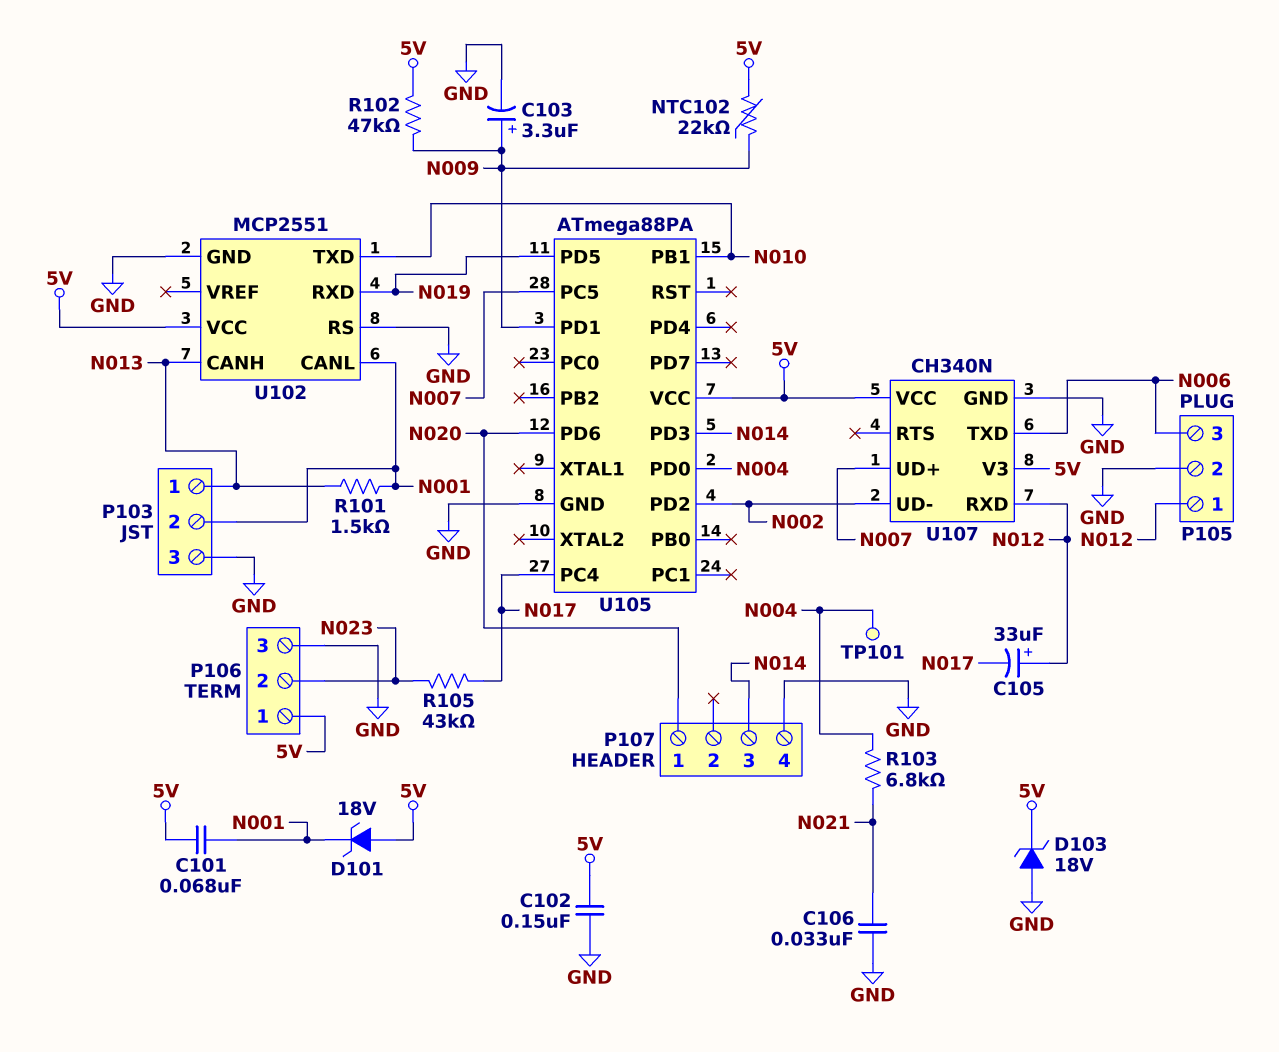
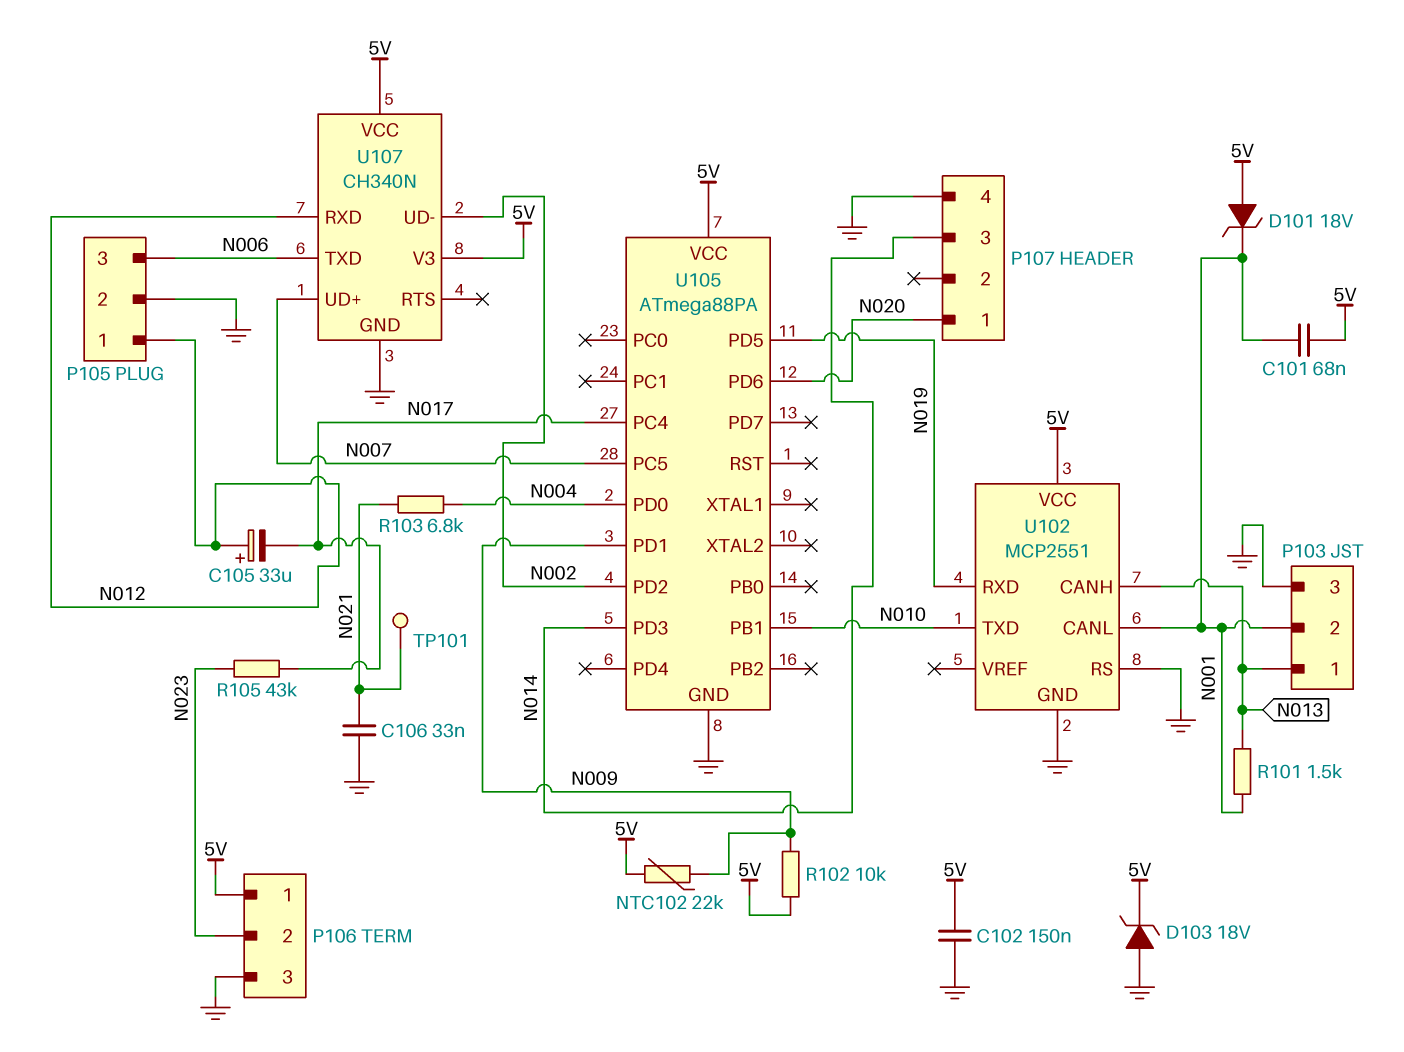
C103: 3.3uF (plus N009, minus GND) -> none
R102: 47k (5V, N009) -> 10k (5V, N009)
TP101: test point (N004) -> test point (N021)

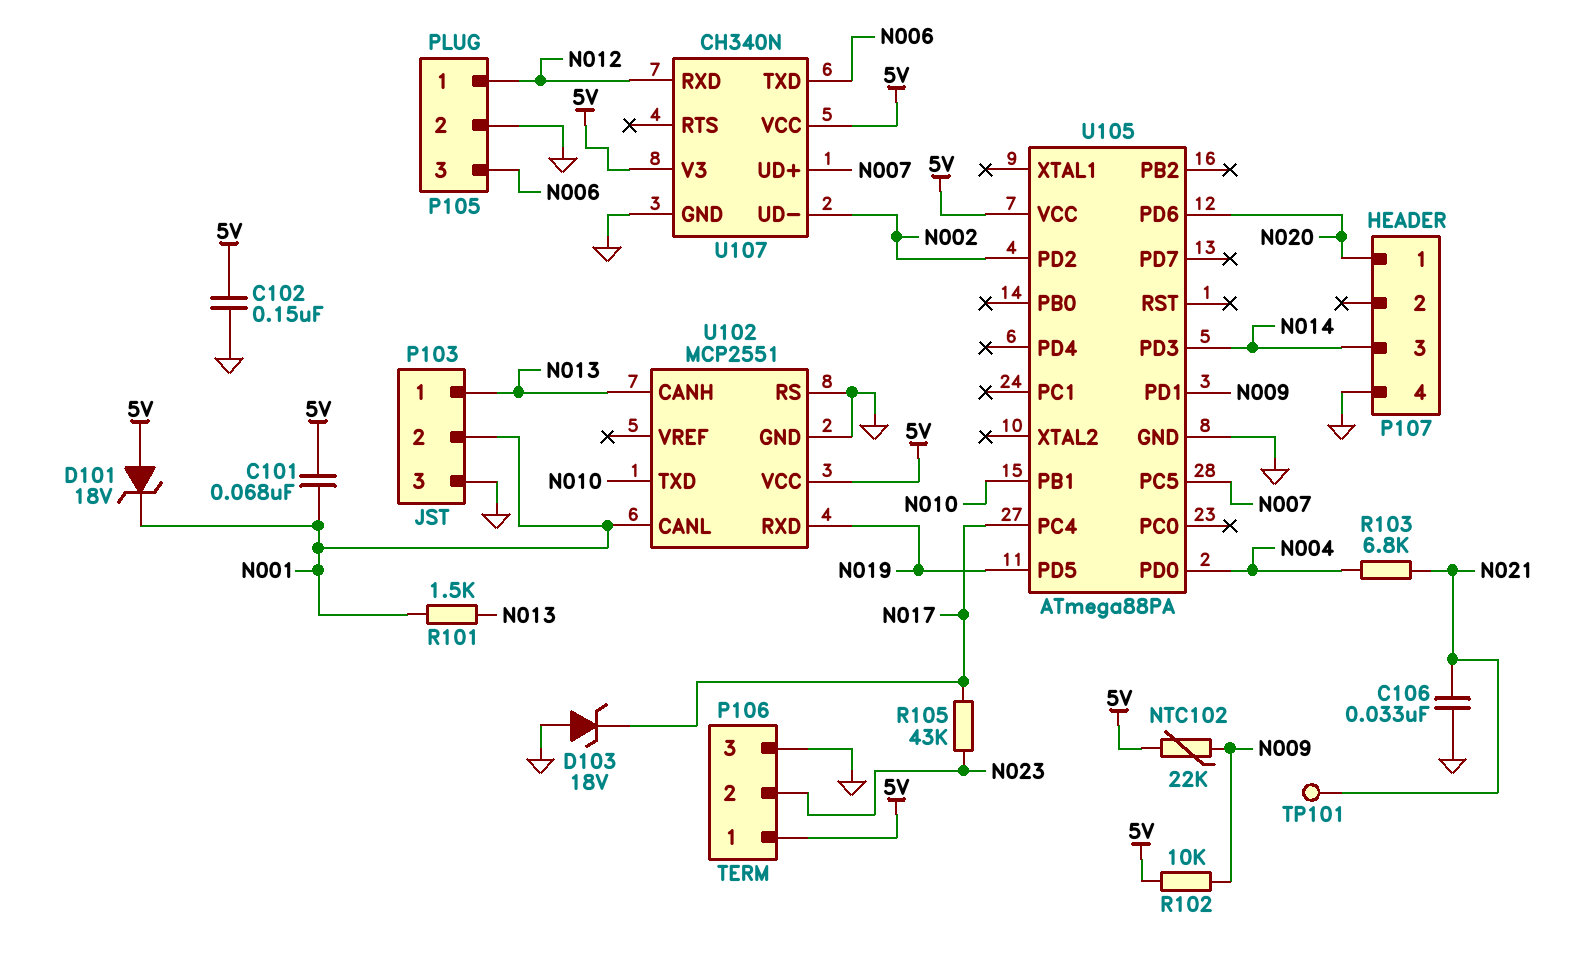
C105: 33uF (plus N012, minus N017) -> none
D103: zener 18V (A GND, K 5V) -> zener 18V (A GND, K N017)

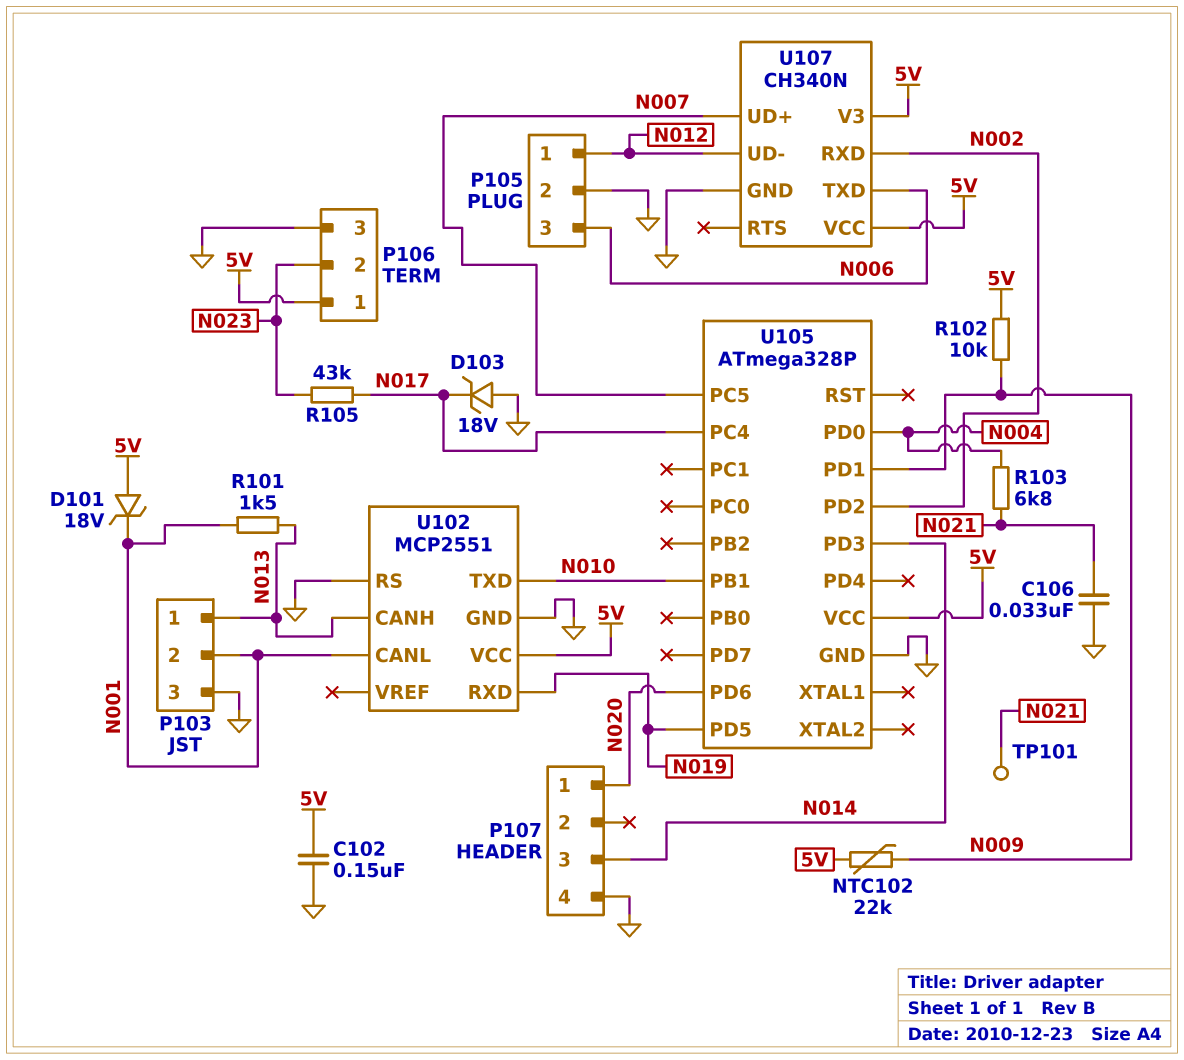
C101: 68nF (5V, N001) -> none
U105: ATmega88PA -> ATmega328P
U107 pin RXD: N012 -> N002
U107 pin UD-: N002 -> N012

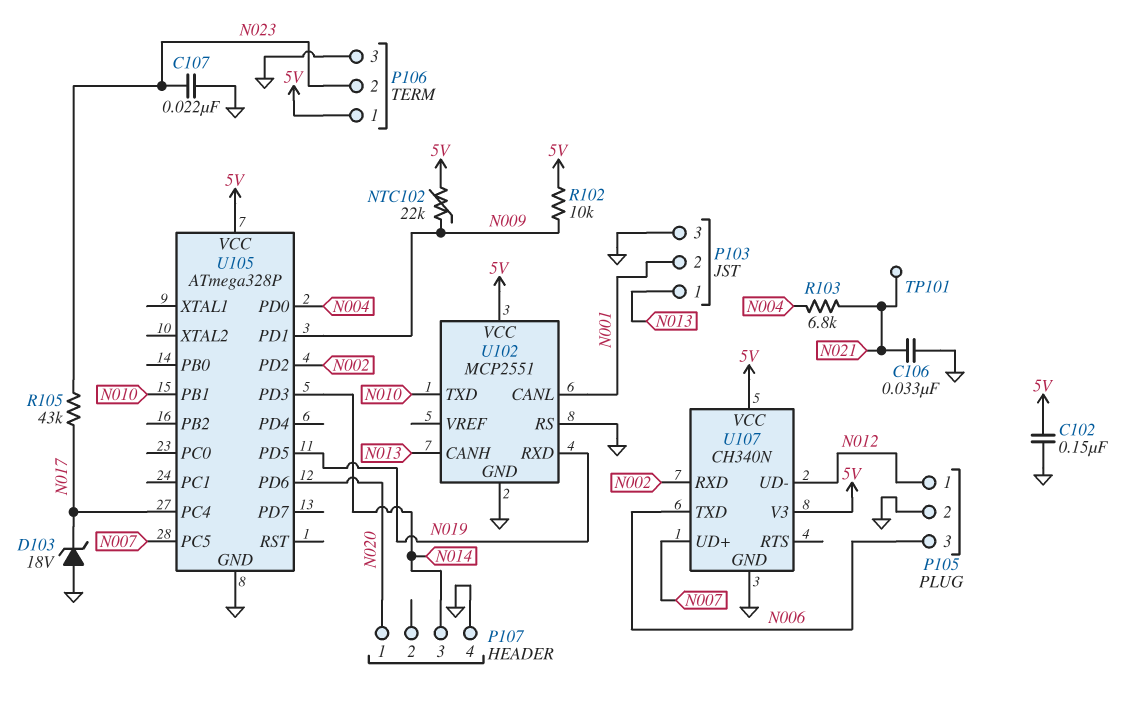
C107: none -> 22nF (GND, N023)
D101: zener 18V (A 5V, K N001) -> none
R101: 1.5k (N001, N013) -> none

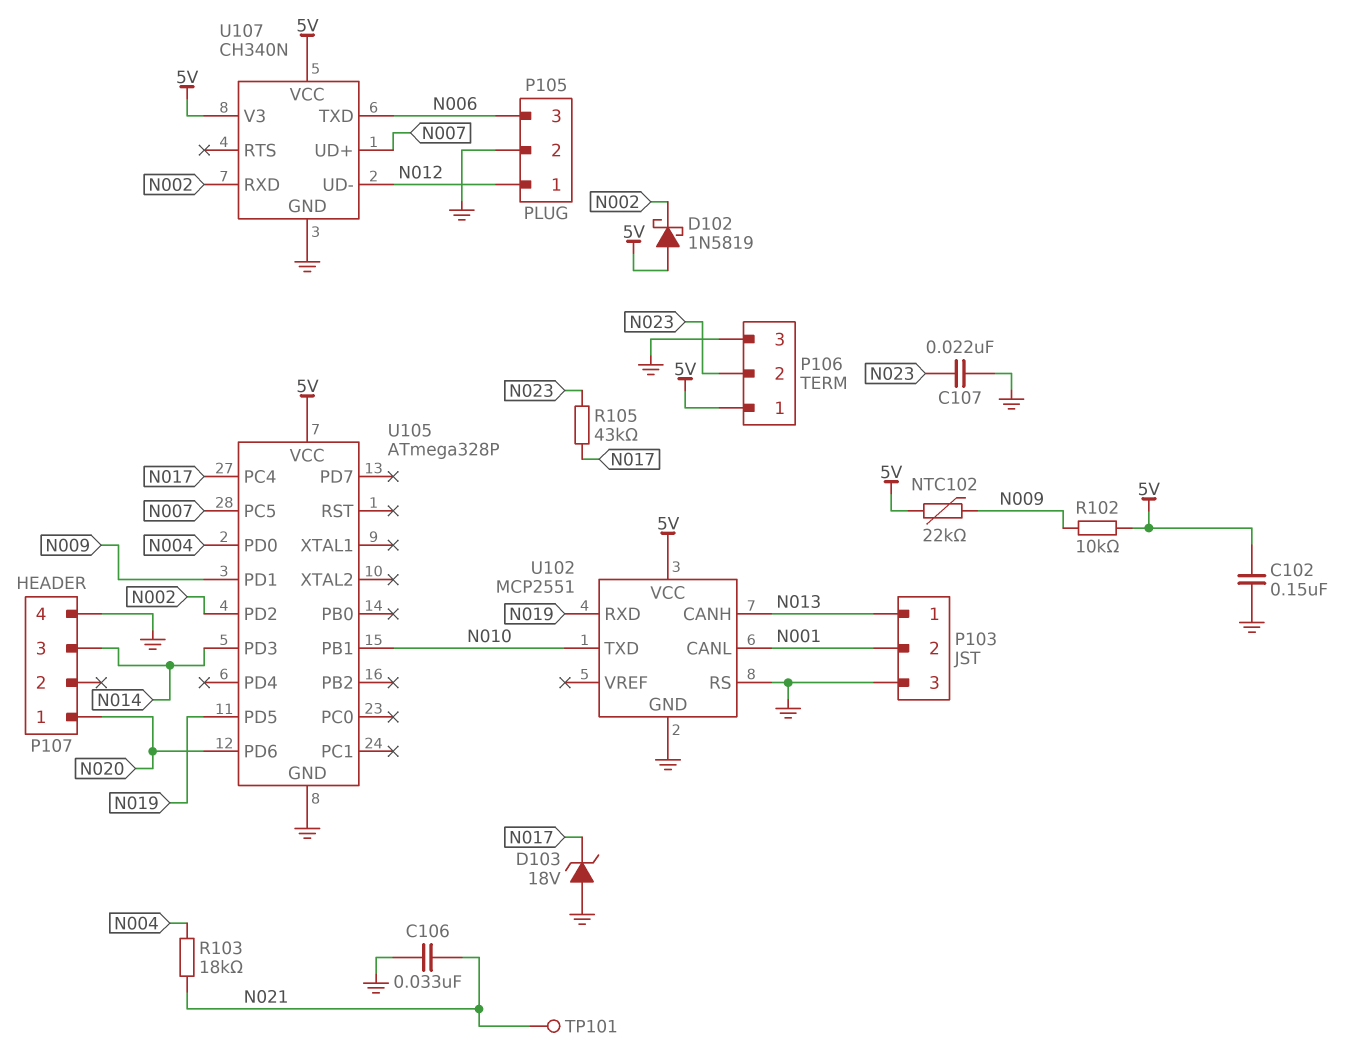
D102: none -> schottky 1N5819 (A 5V, K N002)
R103: 6.8k (N004, N021) -> 18k (N004, N021)

